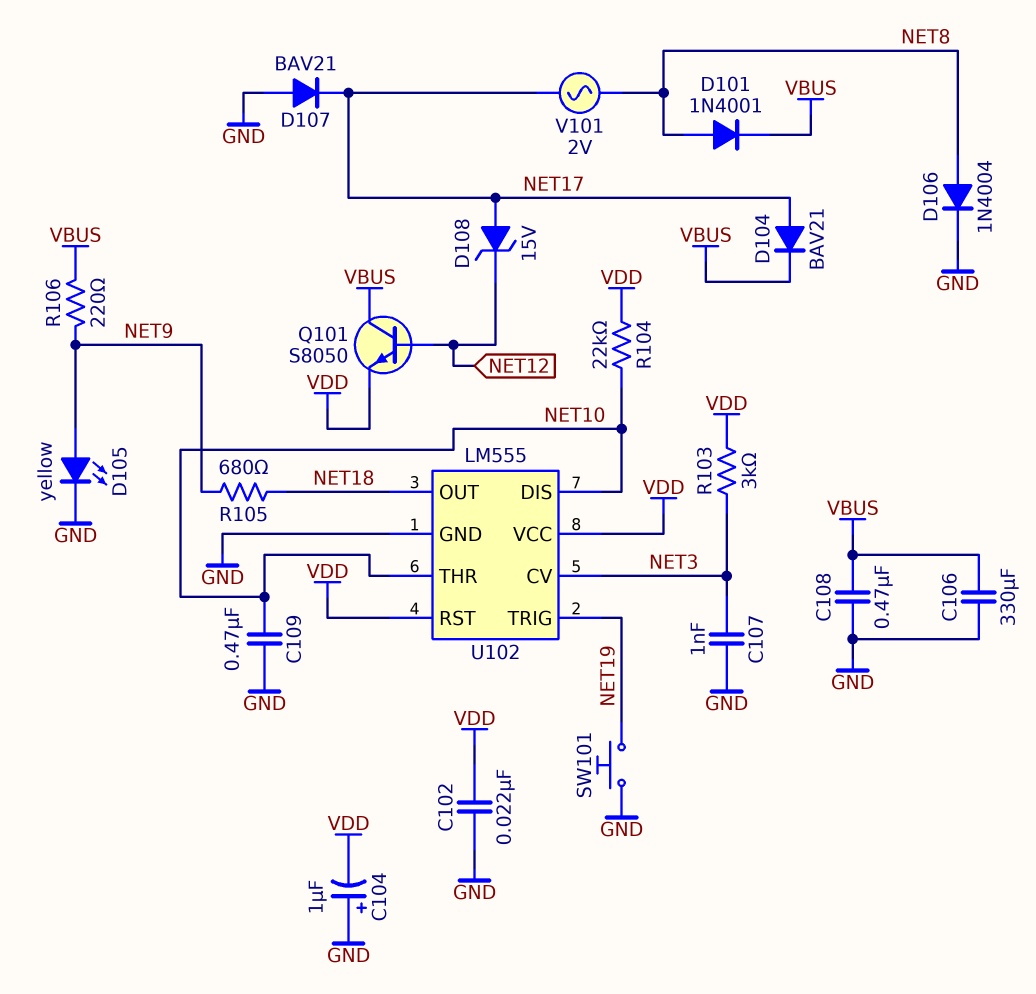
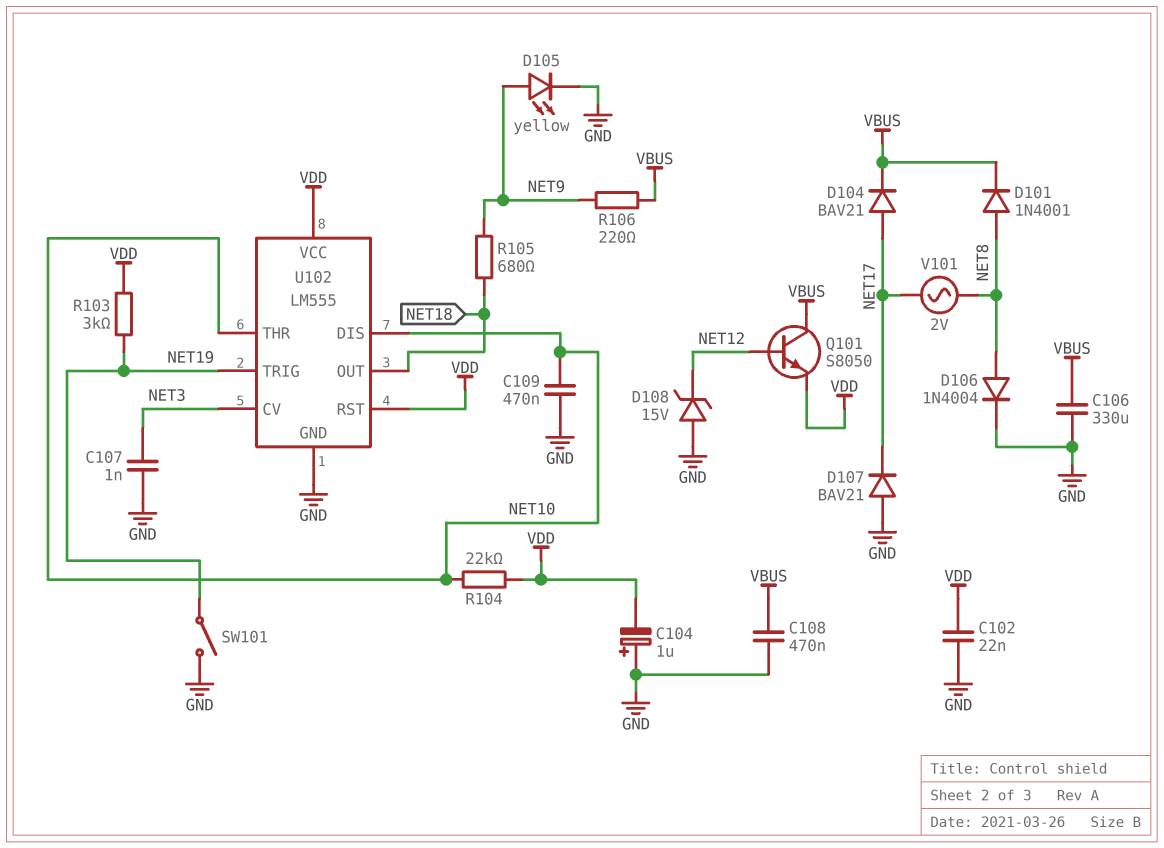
D108: zener 15V (A NET17, K NET12) -> zener 15V (A GND, K NET12)
R103: 3k (NET3, VDD) -> 3k (NET19, VDD)
SW101: button (GND, NET19) -> switch (GND, NET19)

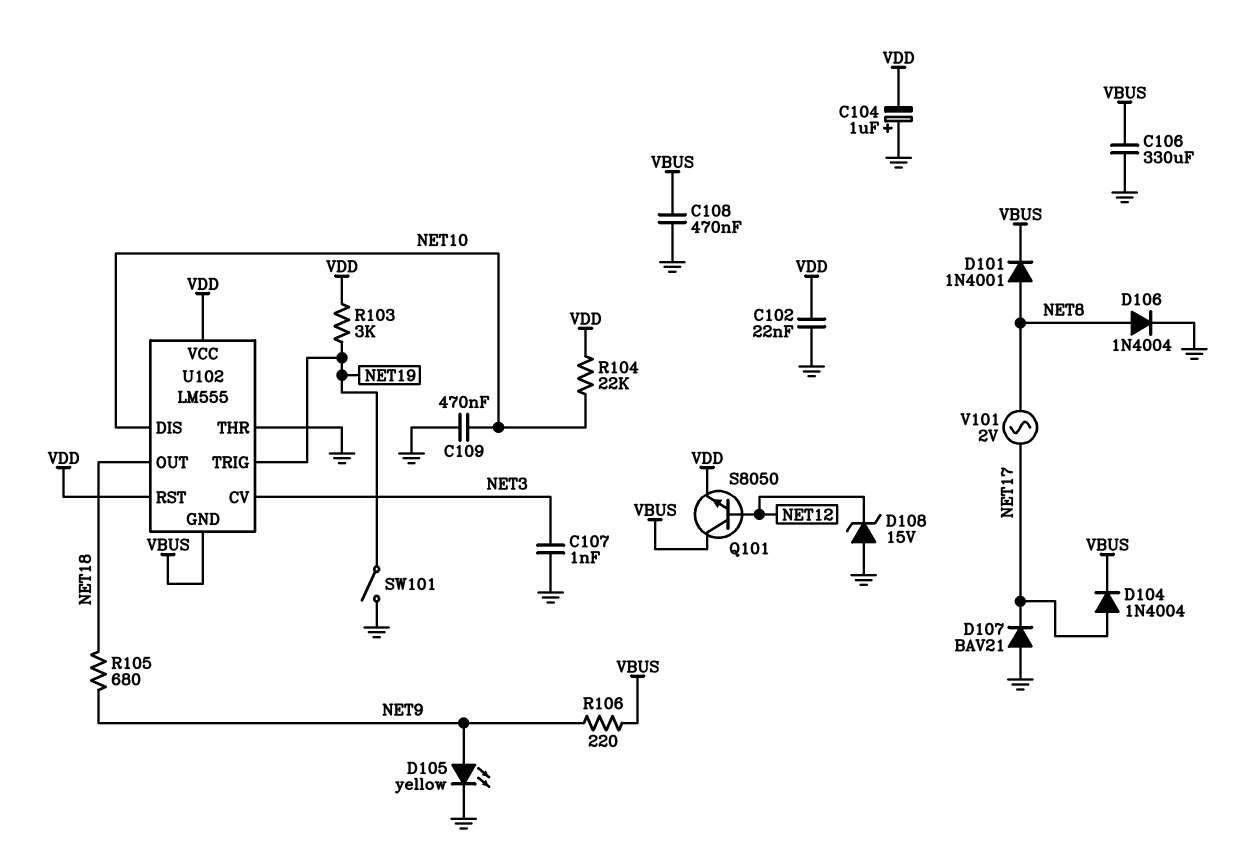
D104: diode BAV21 (A NET17, K VBUS) -> diode 1N4004 (A NET17, K VBUS)
U102 pin GND: GND -> VBUS
U102 pin THR: NET10 -> GND

